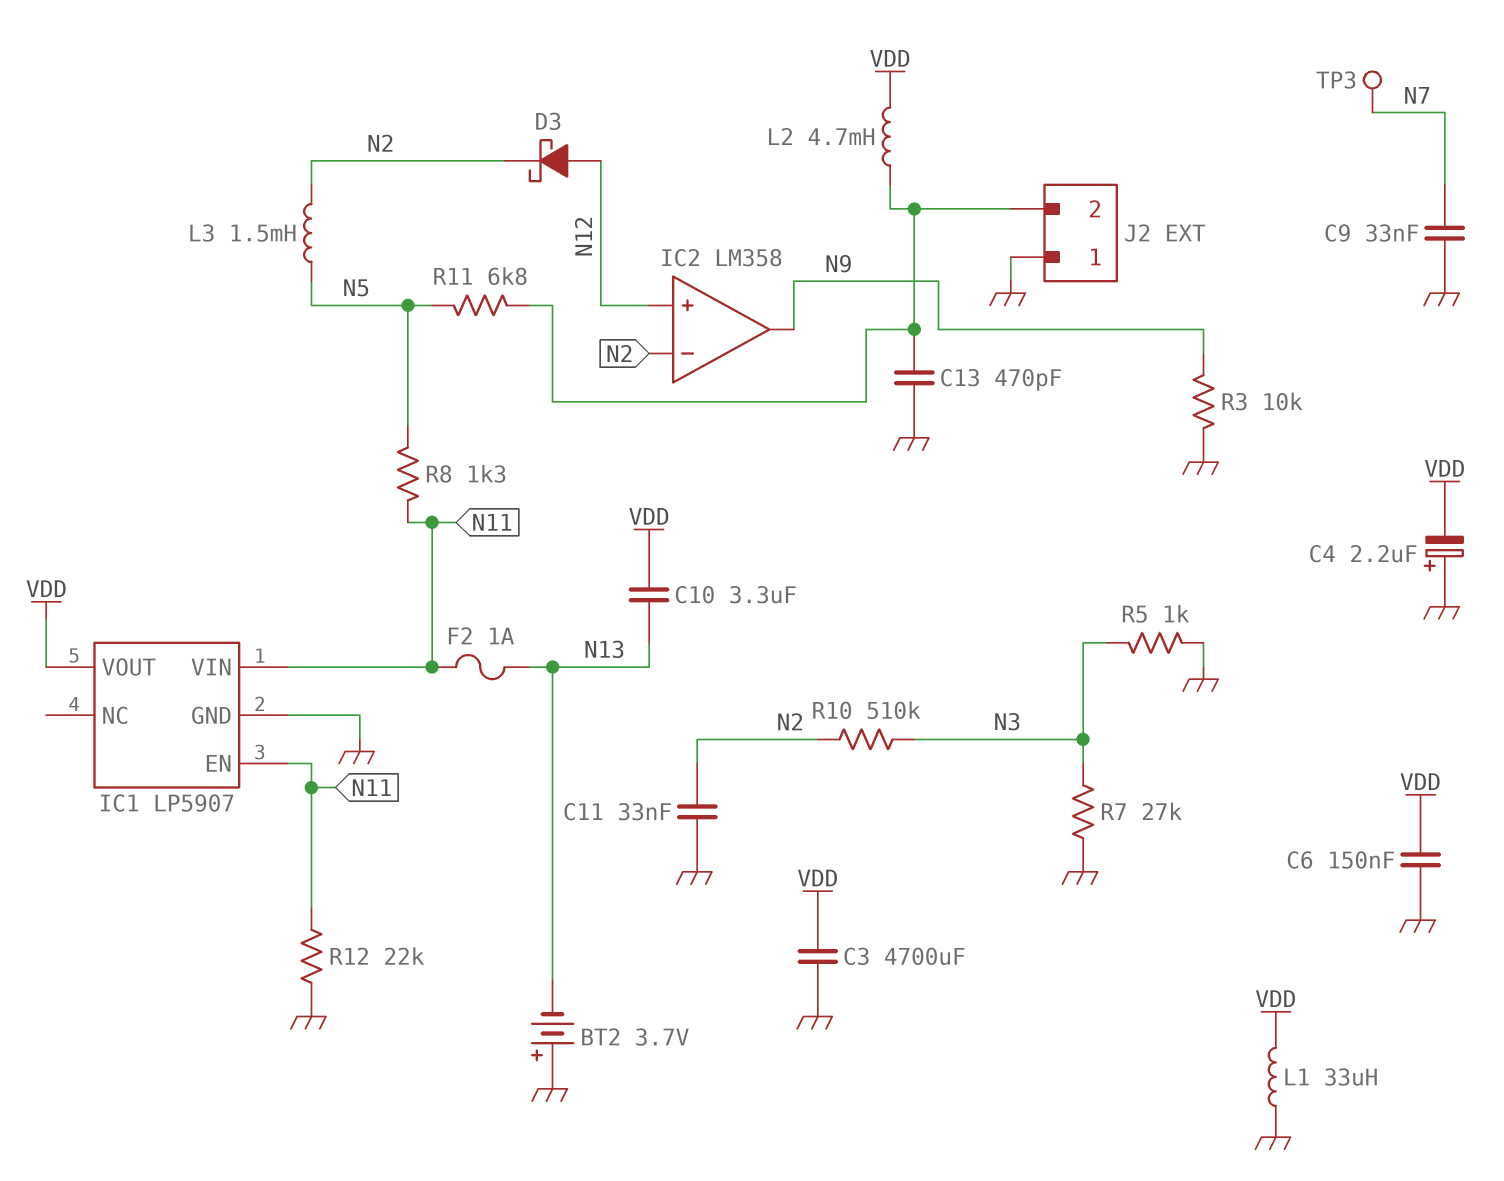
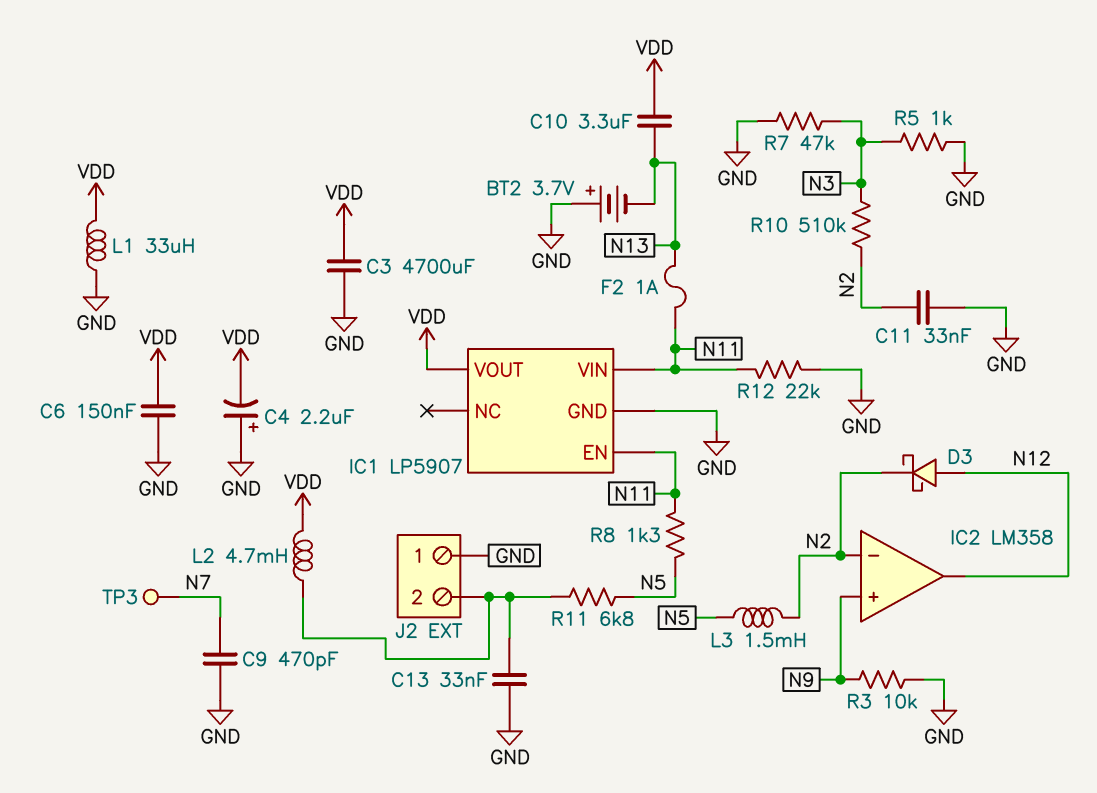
C9: 33nF (GND, N7) -> 470pF (GND, N7)
C13: 470pF (GND, J2/2) -> 33nF (GND, J2/2)
IC2 pin in+: N12 -> N9
IC2 pin out: N9 -> N12
R7: 27k (GND, N3) -> 47k (GND, N3)

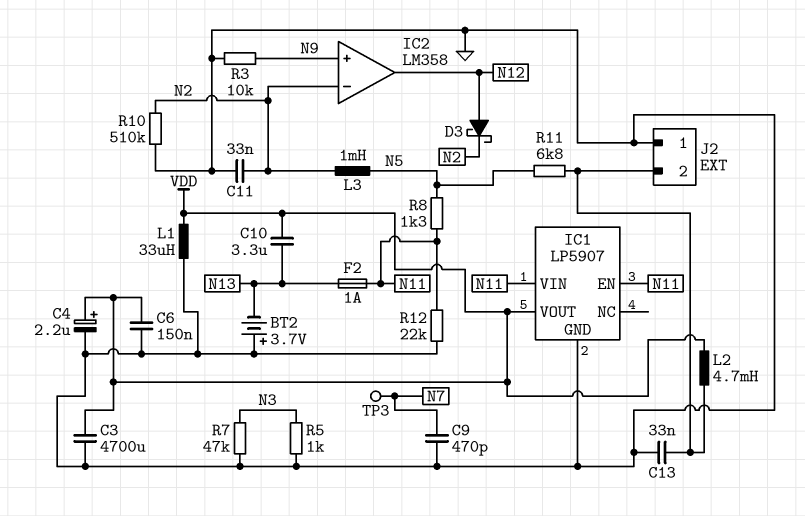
C4: 2.2uF (plus GND, minus VDD) -> 2.2uF (plus VDD, minus GND)
L3: 1.5mH (N2, N5) -> 1mH (N2, N5)
R10: 510k (N2, N3) -> 510k (GND, N2)

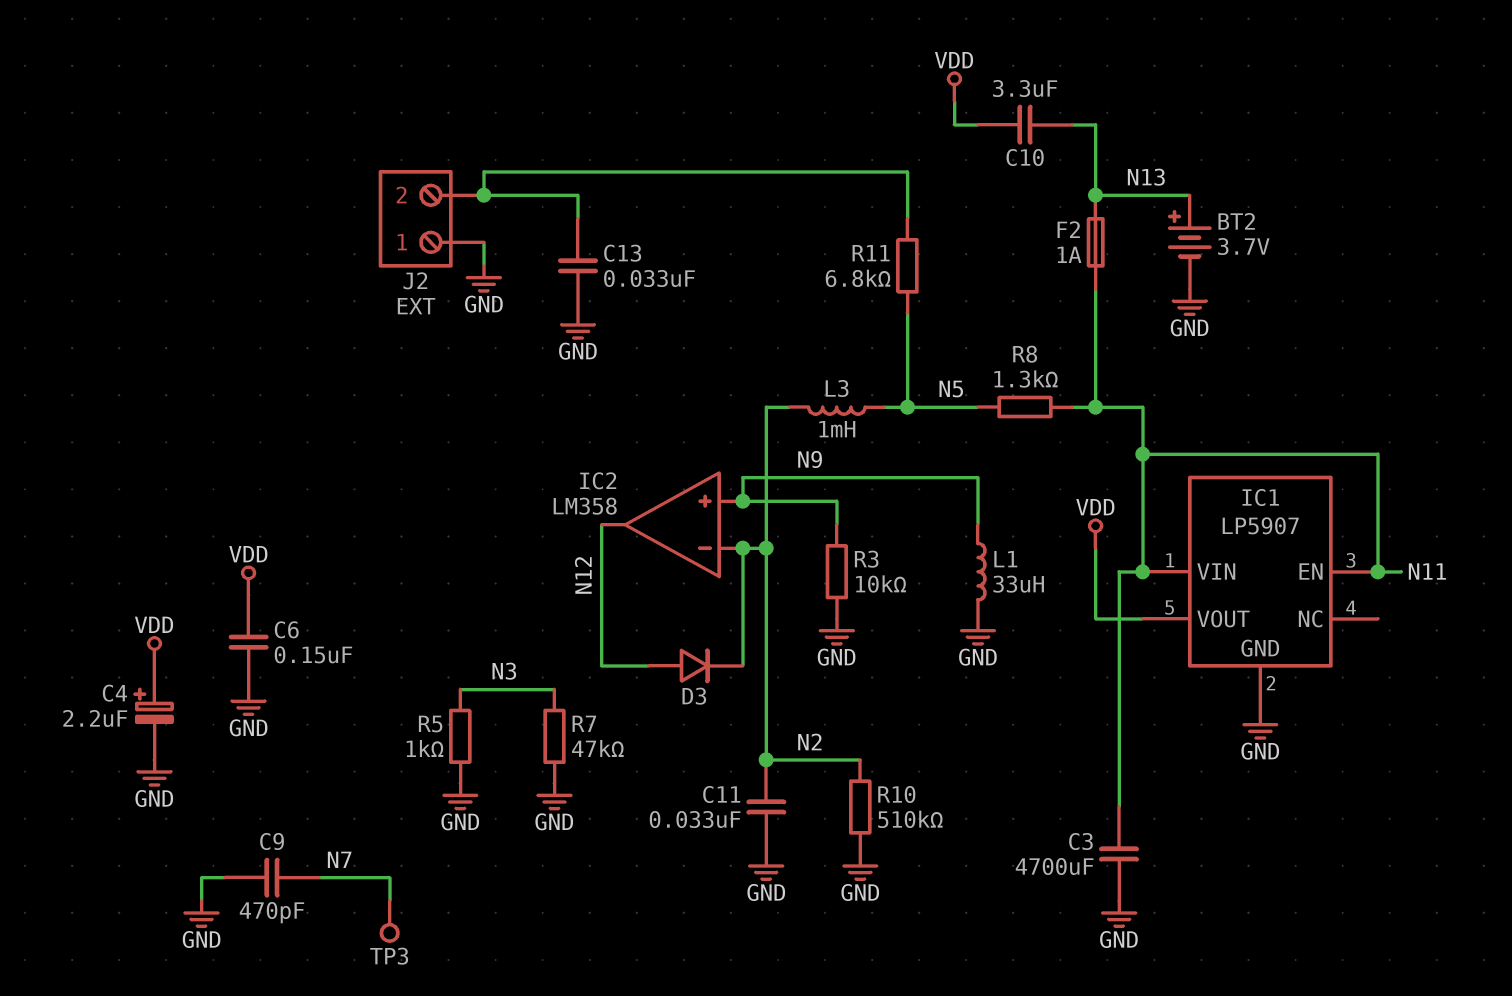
BT2: 3.7V (plus GND, minus N13) -> 3.7V (plus N13, minus GND)
C3: 4700uF (GND, VDD) -> 4700uF (GND, N11)
D3: schottky (A N12, K N2) -> diode (A N12, K N2)
L1: 33uH (GND, VDD) -> 33uH (GND, N9)
L2: 4.7mH (J2/2, VDD) -> none
R12: 22k (GND, N11) -> none

